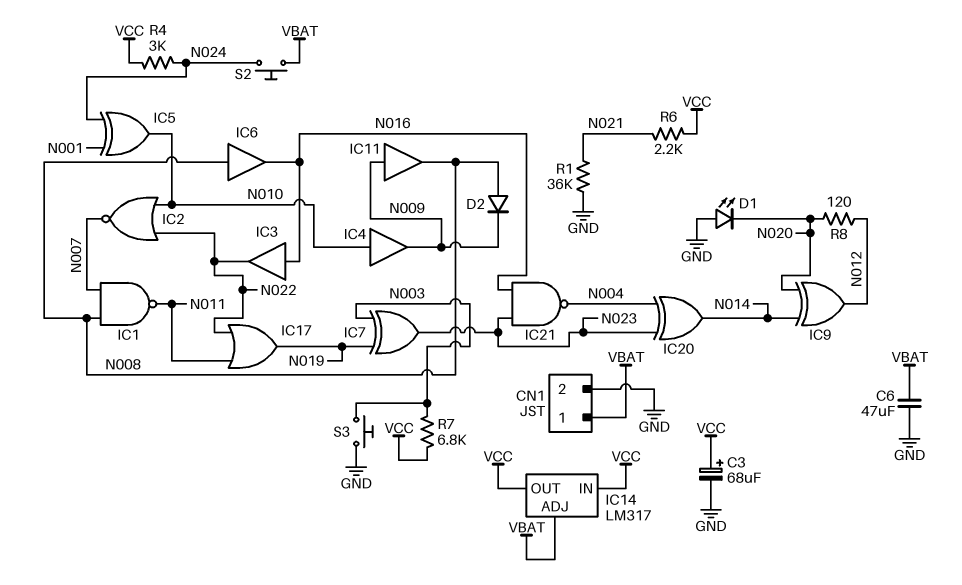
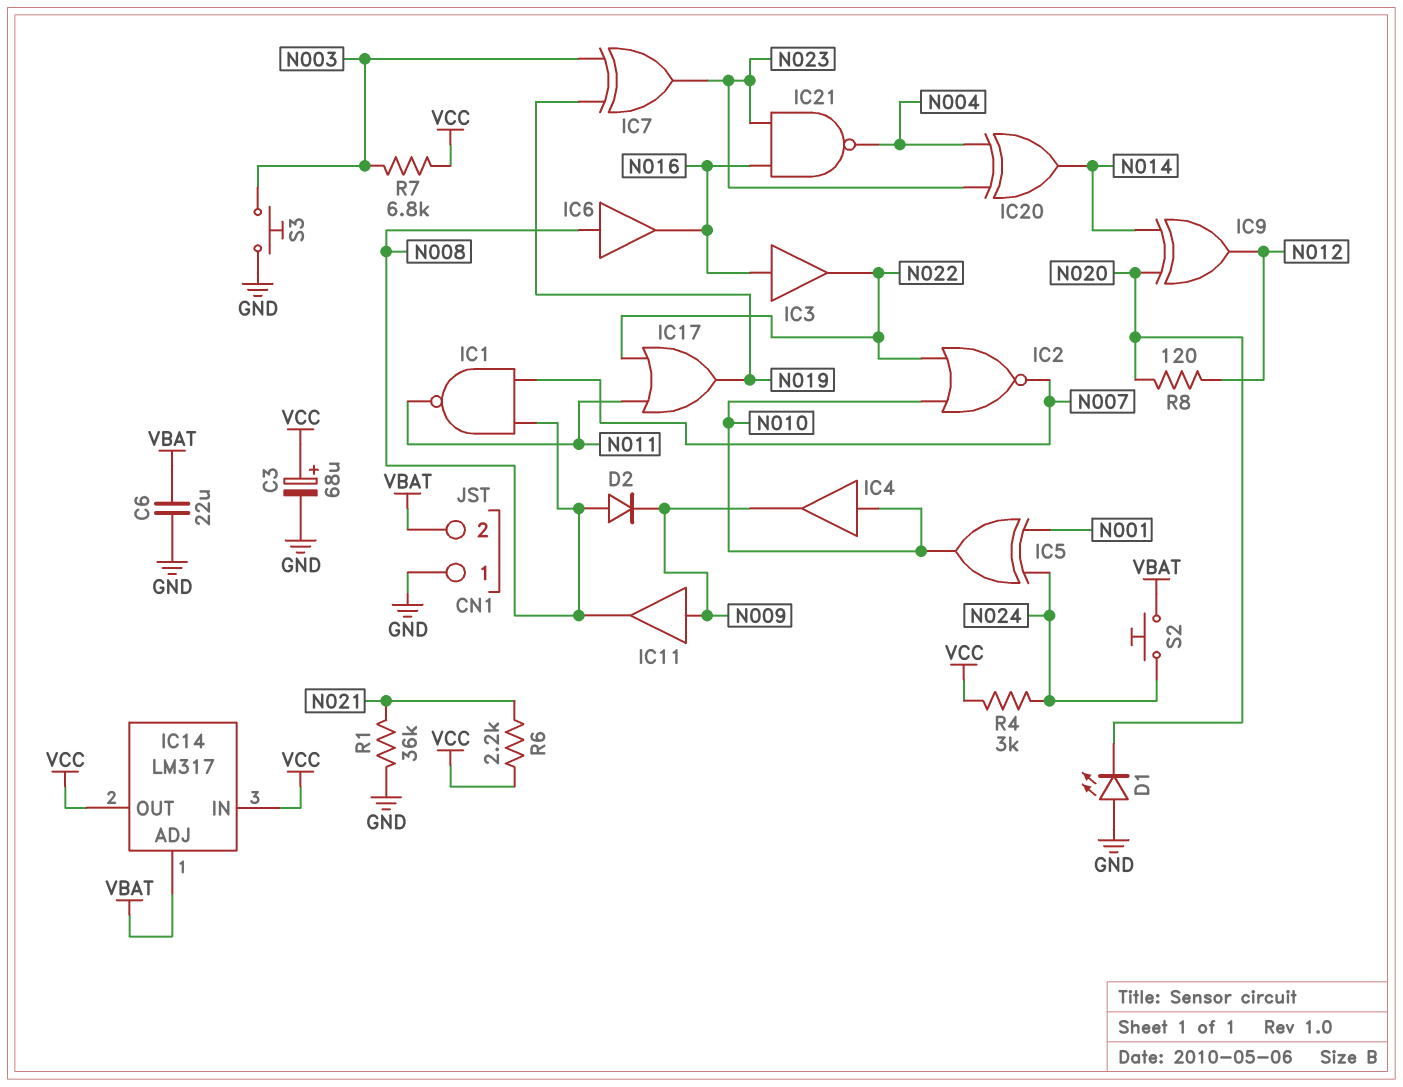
C6: 47uF (GND, VBAT) -> 22uF (GND, VBAT)
CN1 pin 1: VBAT -> GND
CN1 pin 2: GND -> VBAT

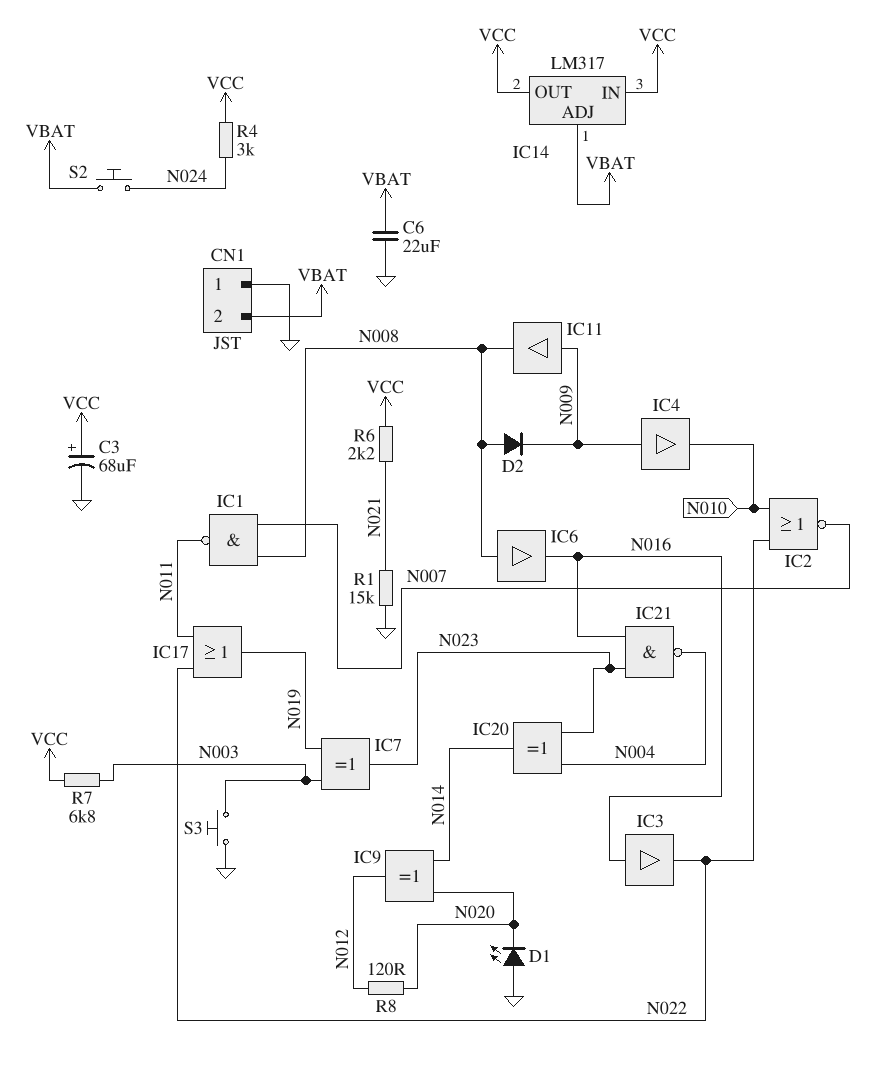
IC4: buffer (in N010, out N009) -> buffer (in N009, out N010)
IC5: XOR (in N001, in N024, out N010) -> none
R1: 36k (GND, N021) -> 15k (GND, N021)

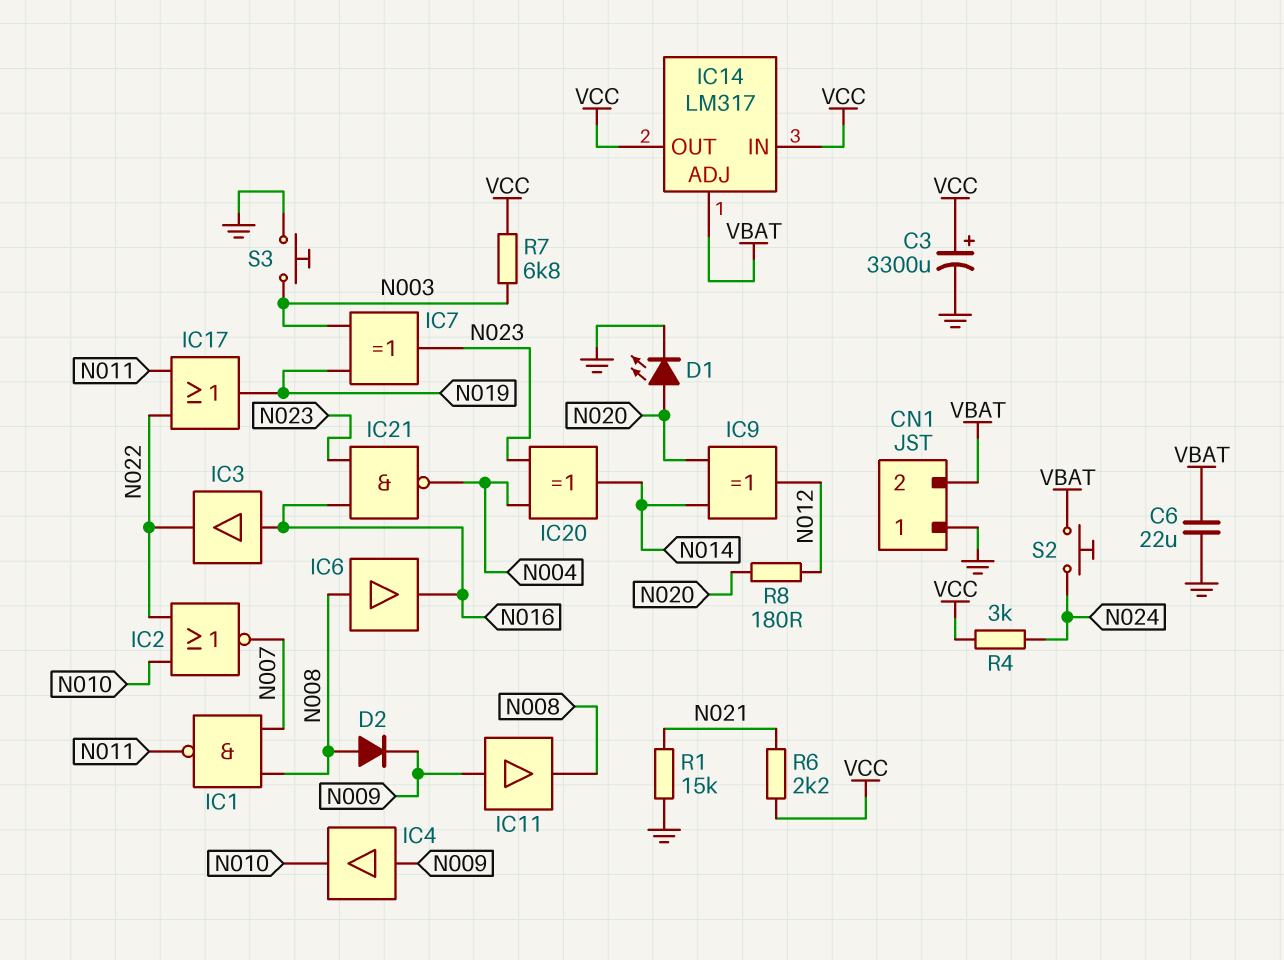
C3: 68uF (plus VCC, minus GND) -> 3300uF (plus VCC, minus GND)
D1: LED (A GND, K N020) -> LED (A N020, K GND)
R8: 120 (N012, N020) -> 180 (N012, N020)

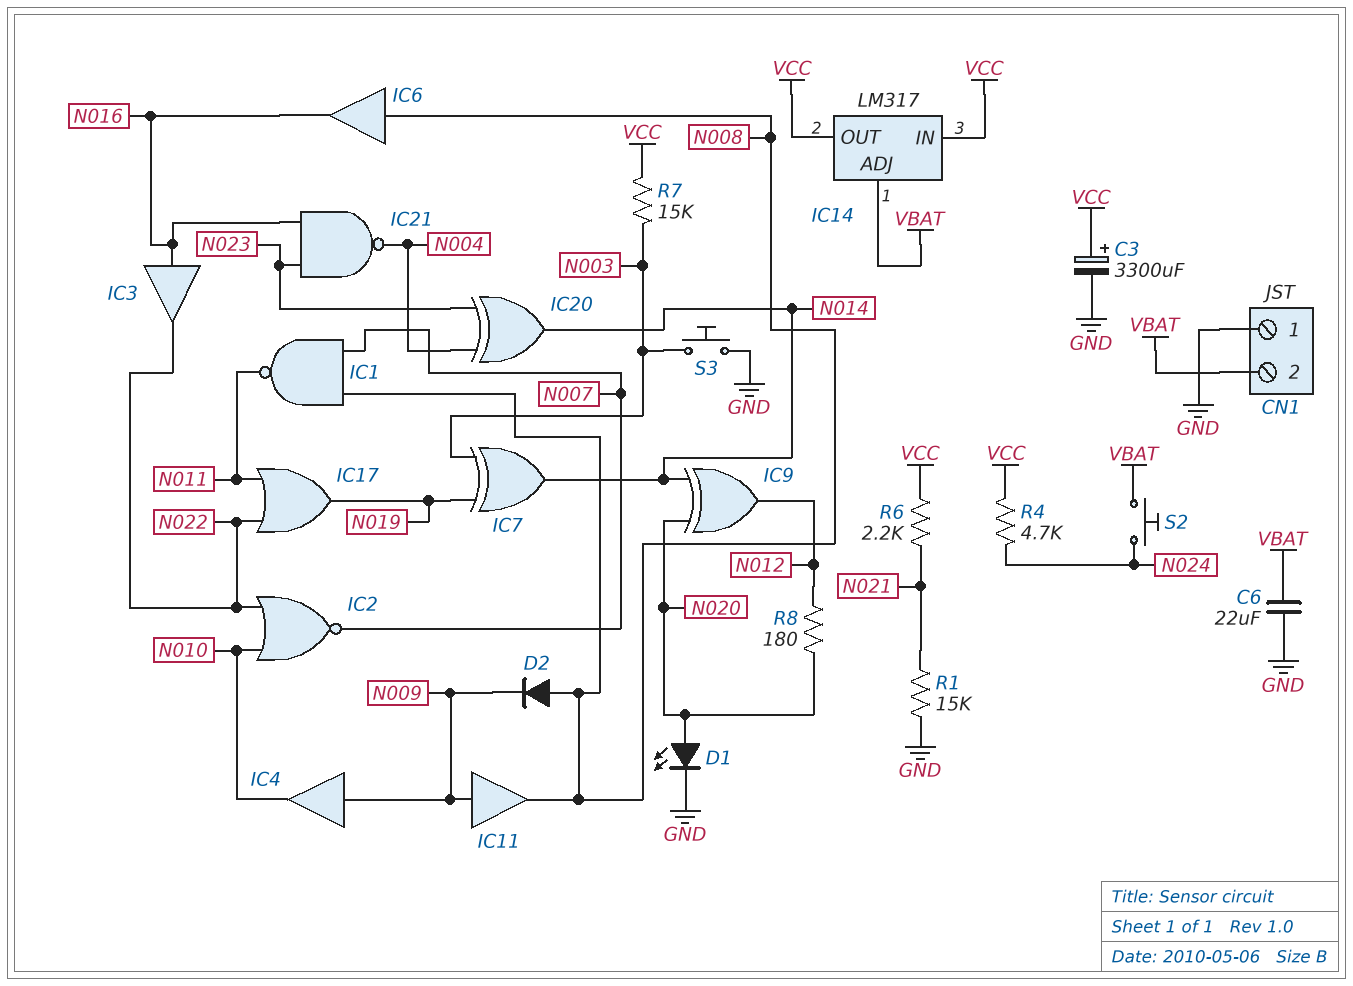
IC7: XOR (in N003, in N019, out N023) -> XOR (in N003, in N019, out N014)
R4: 3k (N024, VCC) -> 4.7k (N024, VCC)
R7: 6.8k (N003, VCC) -> 15k (N003, VCC)

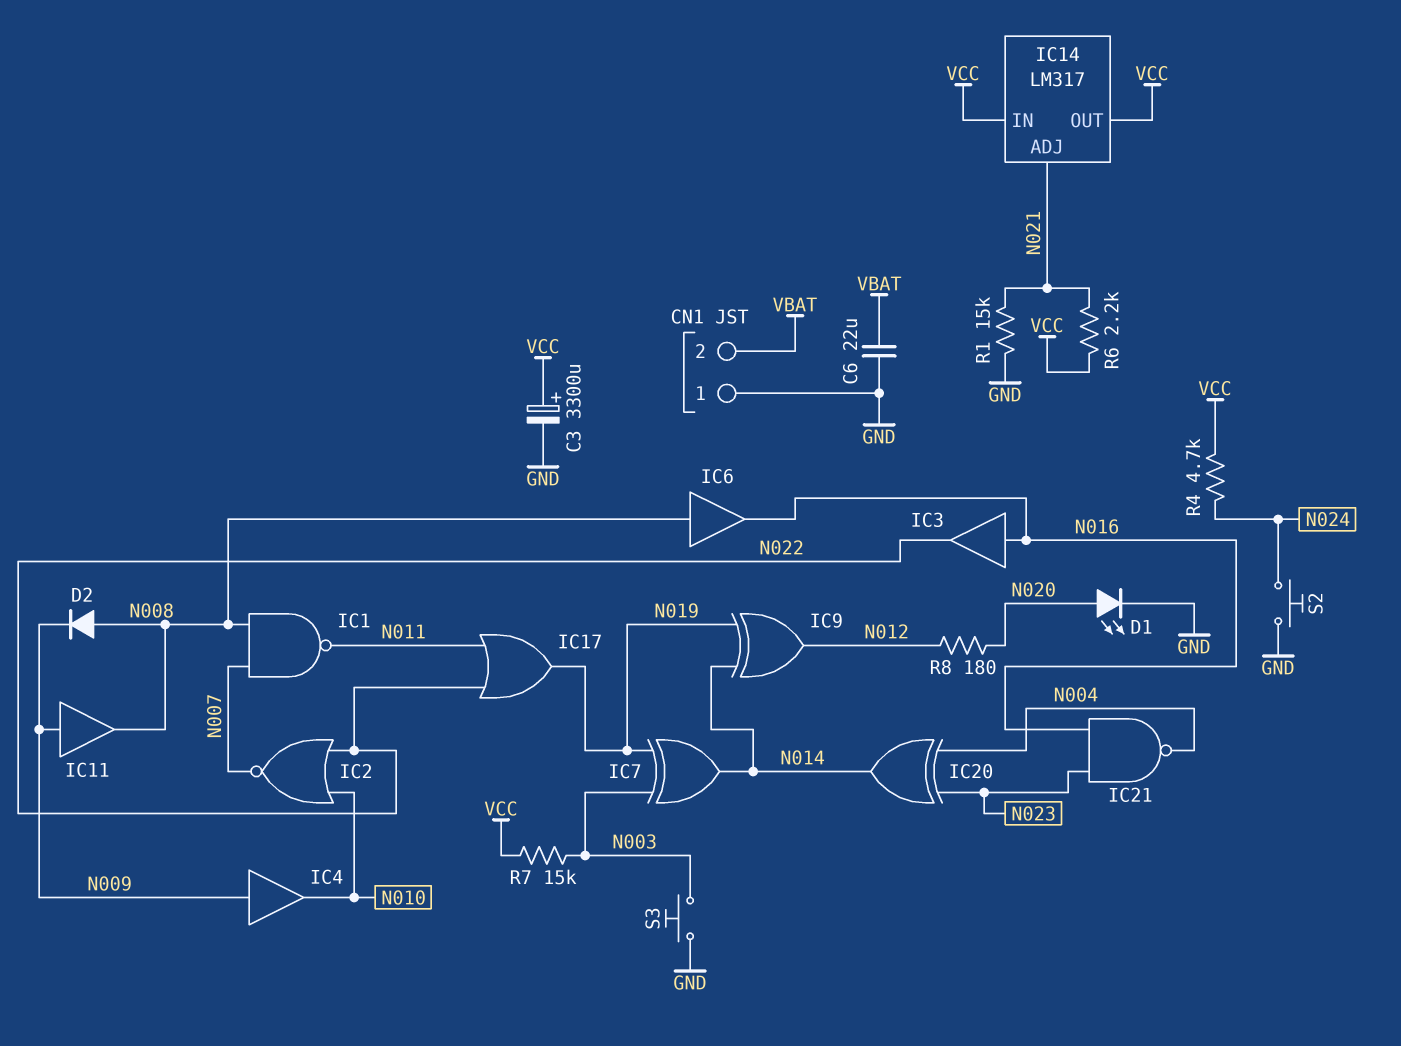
IC9: XOR (in N014, in N020, out N012) -> XOR (in N014, in N019, out N012)
IC14 pin ADJ: VBAT -> N021
S2: button (N024, VBAT) -> button (GND, N024)

